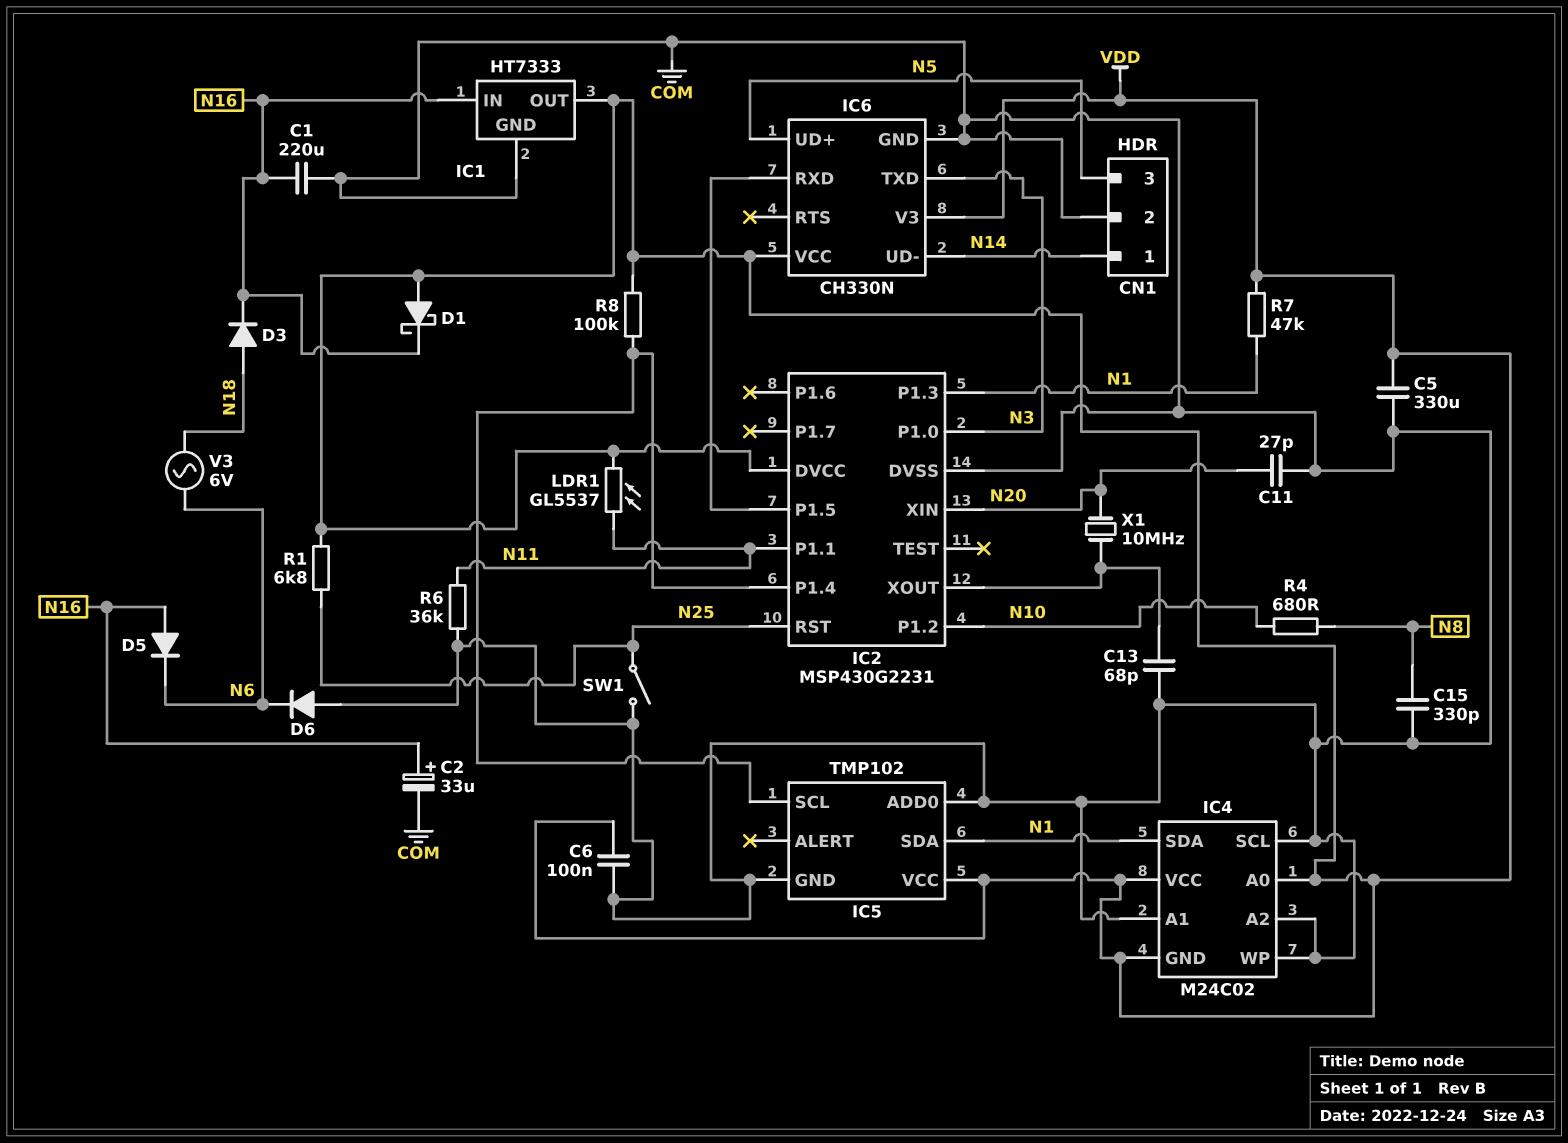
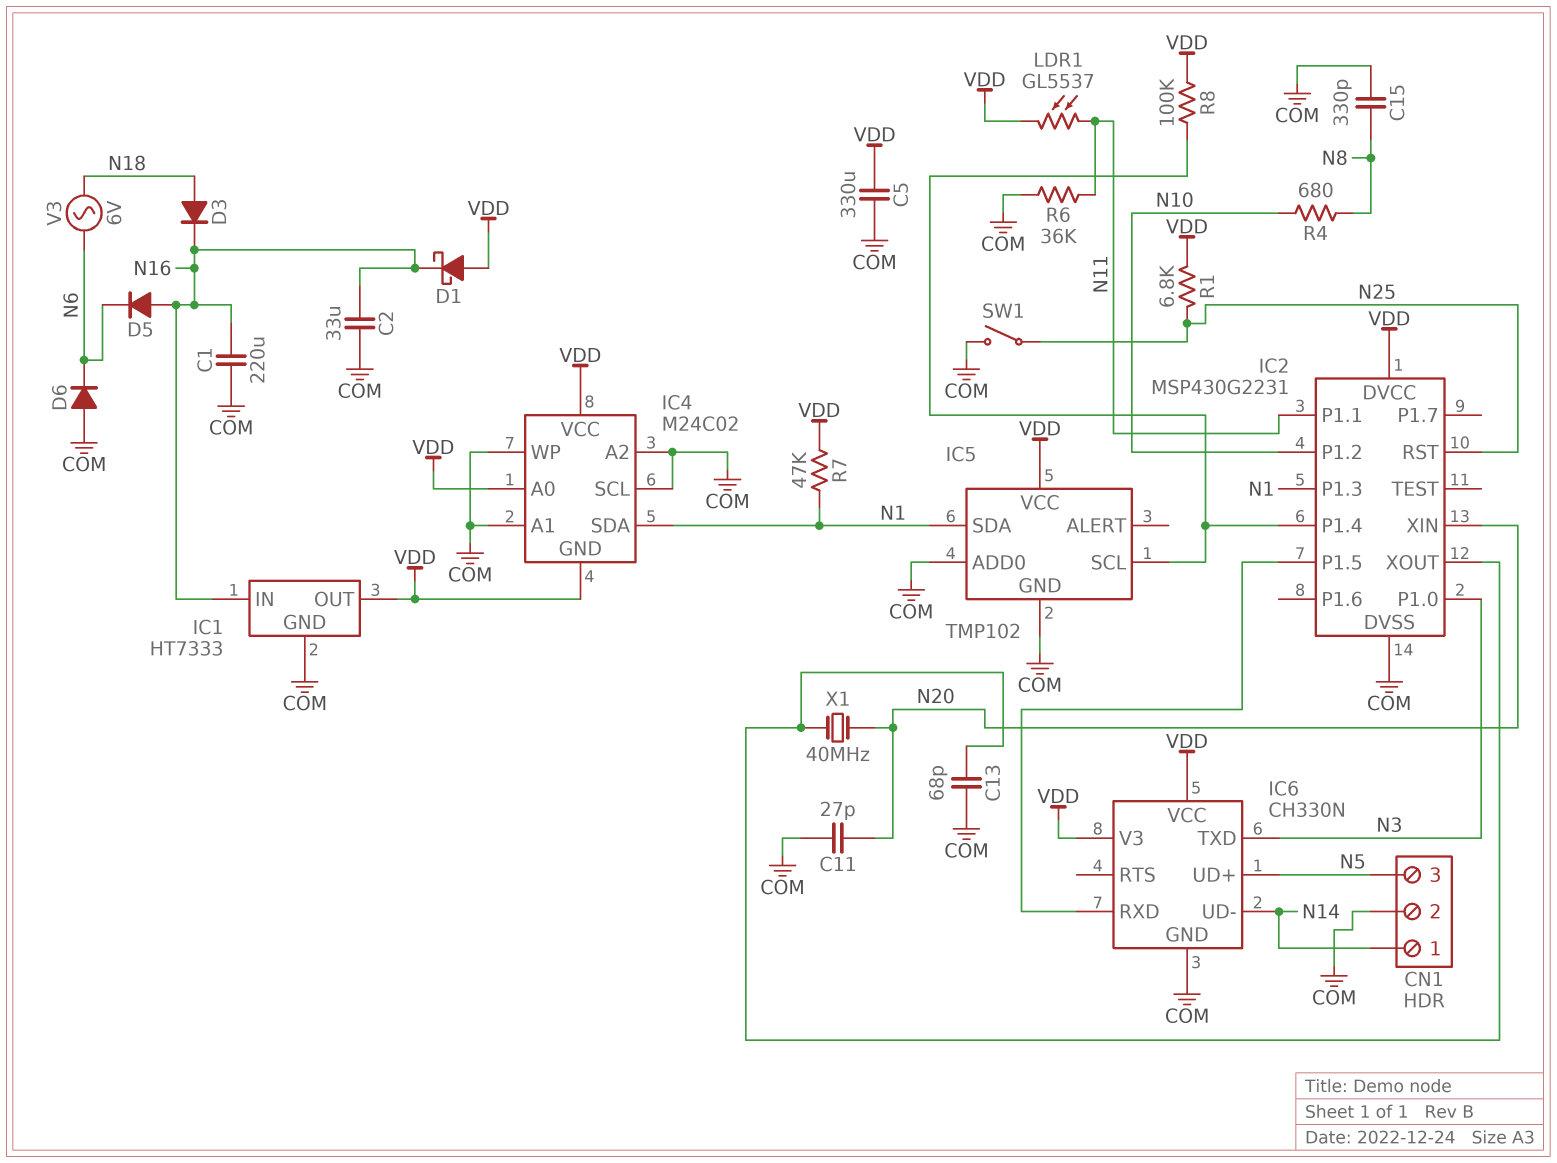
C2: 33uF (plus N16, minus COM) -> 33uF (COM, N16)
C6: 100nF (COM, VDD) -> none
X1: 10MHz (IC2/XOUT, N20) -> 40MHz (IC2/XOUT, N20)

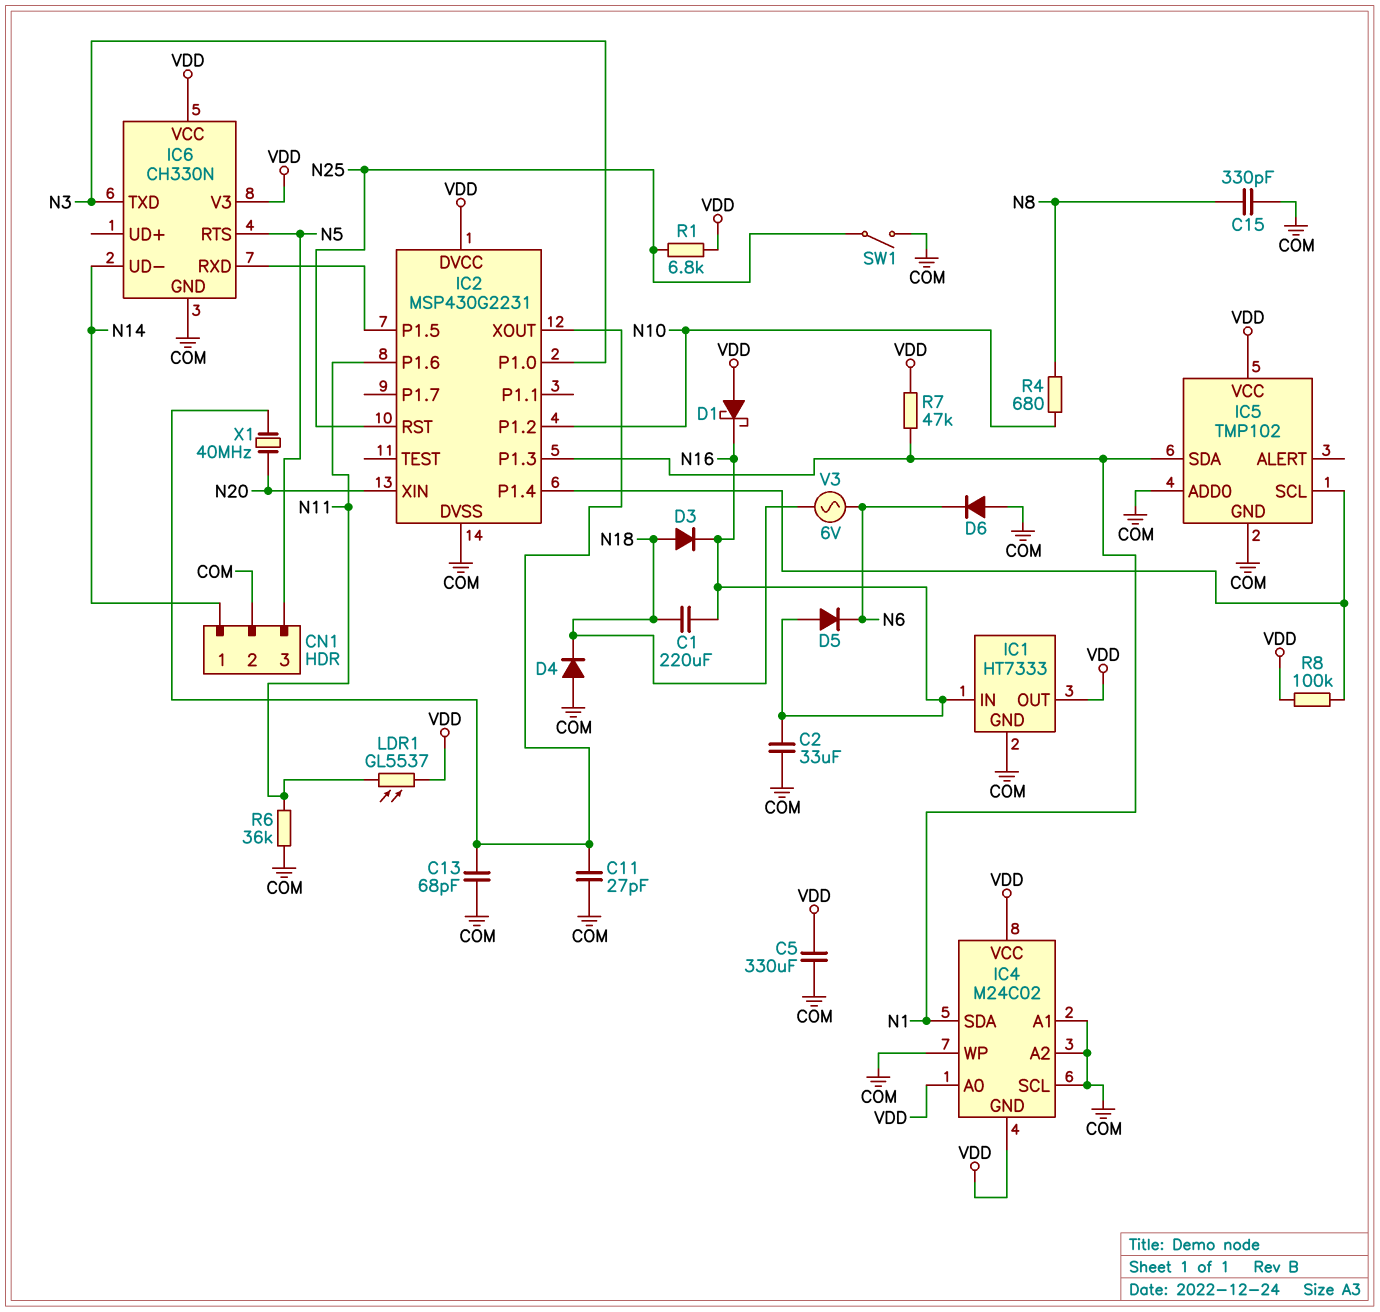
C1: 220uF (COM, N16) -> 220uF (N16, N18)
C11: 27pF (COM, N20) -> 27pF (COM, IC2/XOUT)
D4: none -> diode (A COM, K N18)
IC2 pin P1.1: N11 -> none
IC2 pin P1.6: none -> N11
IC6 pin RTS: none -> N5
IC6 pin UD+: N5 -> none

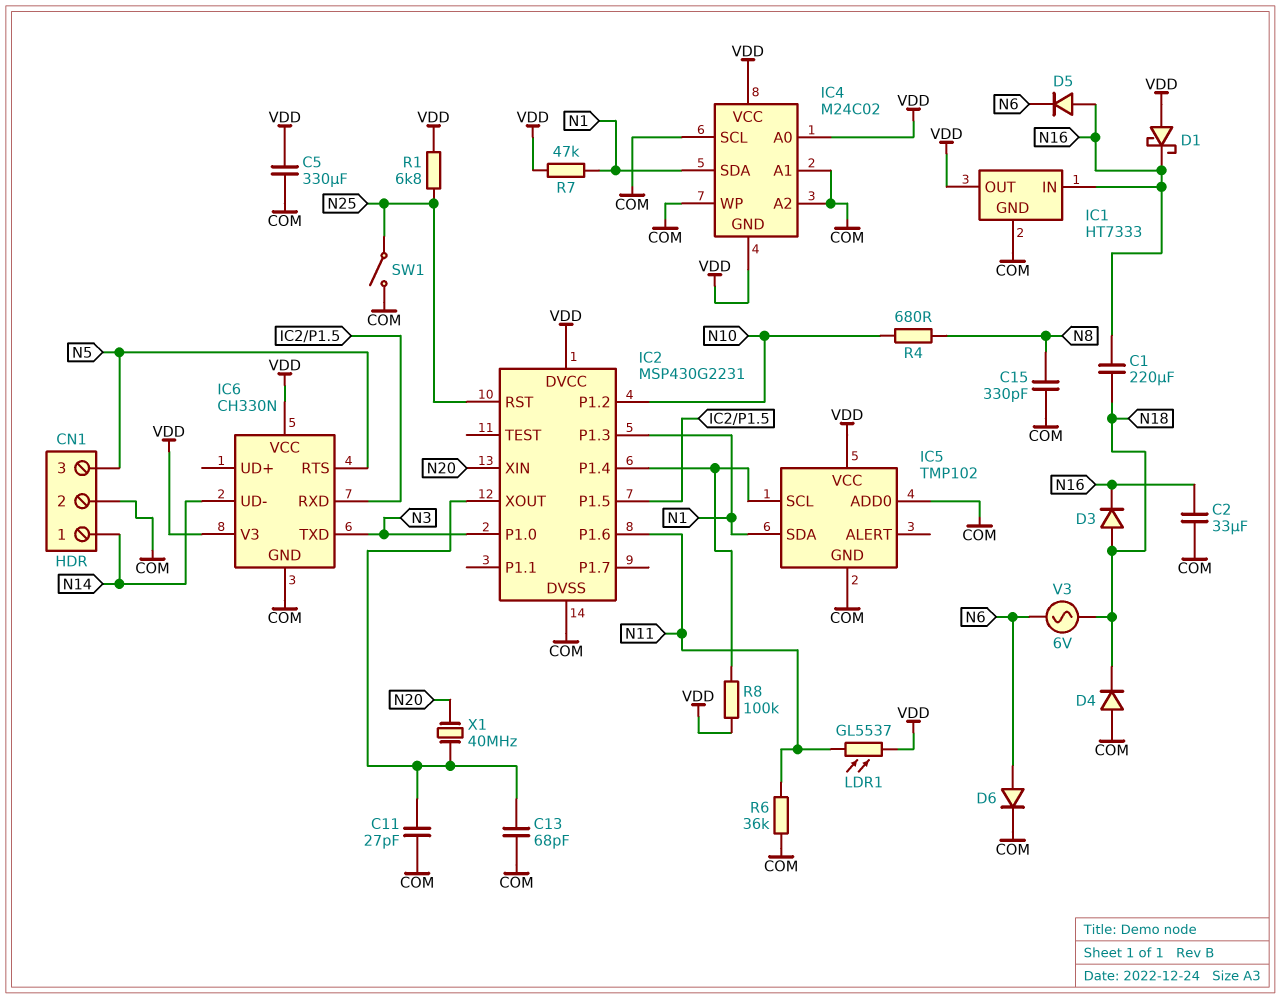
D6: diode (A COM, K N6) -> diode (A N6, K COM)

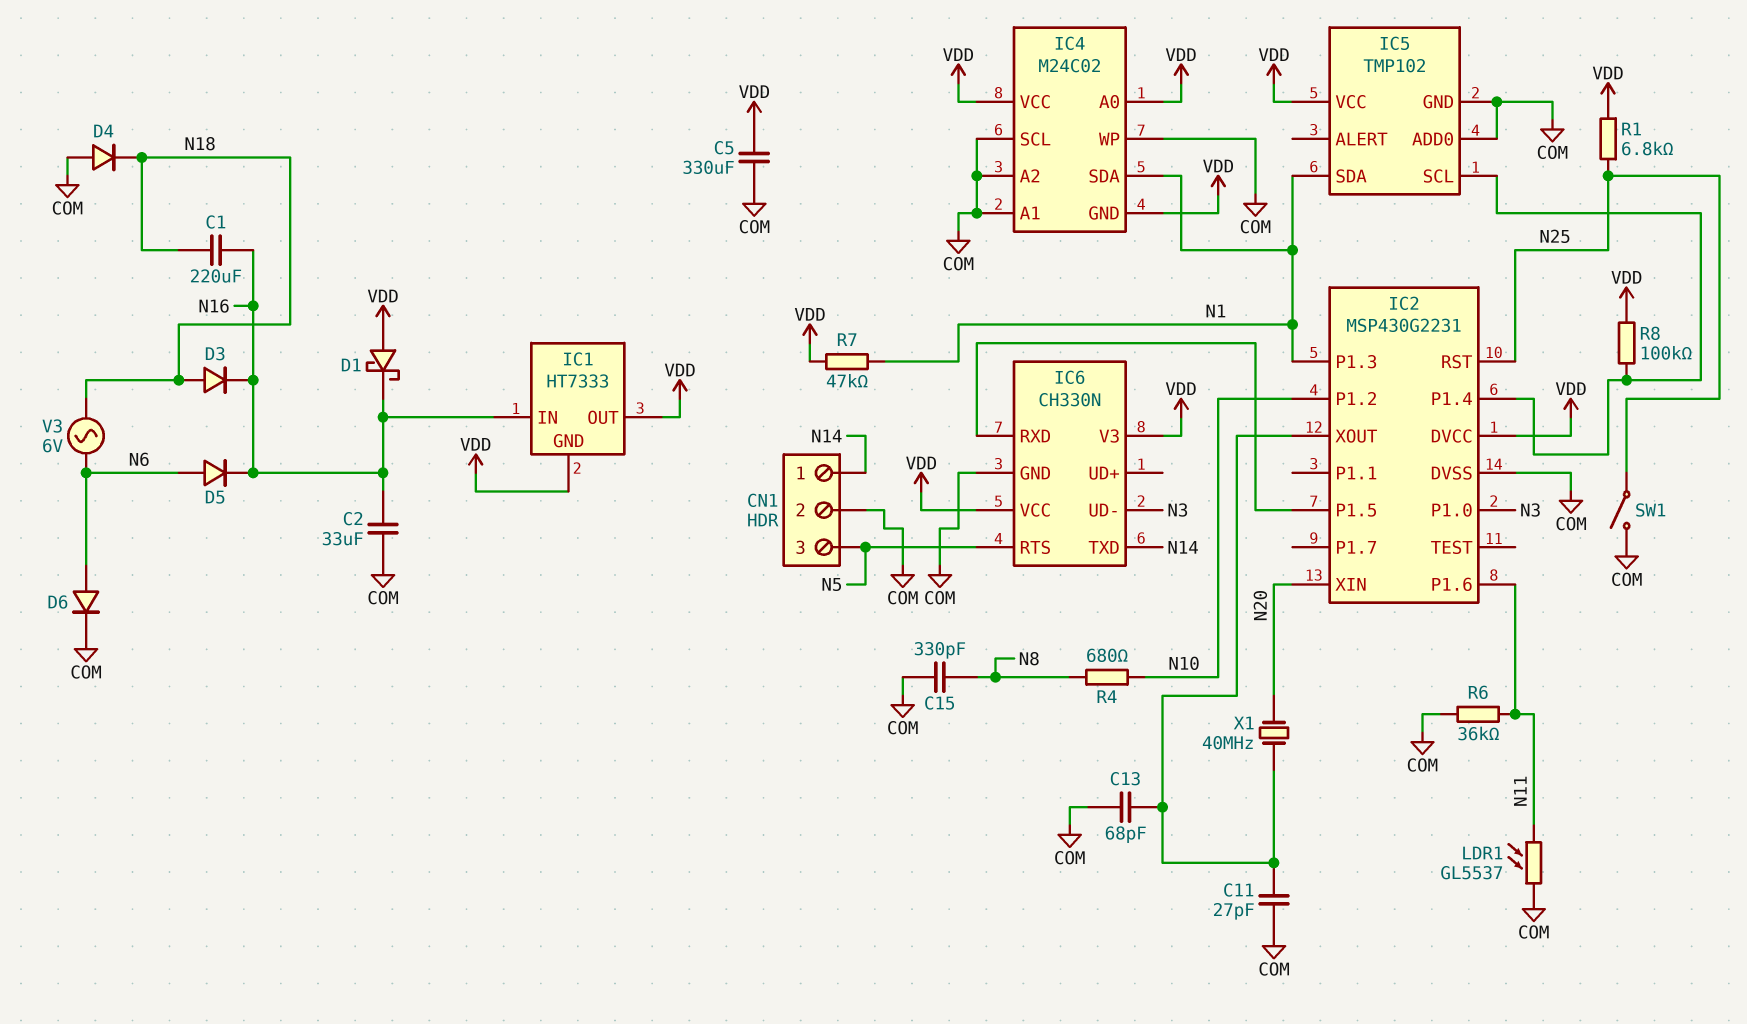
D5: diode (A N16, K N6) -> diode (A N6, K N16)
IC1 pin GND: COM -> VDD
IC6 pin TXD: N3 -> N14
IC6 pin UD-: N14 -> N3
LDR1: GL5537 (N11, VDD) -> GL5537 (COM, N11)

